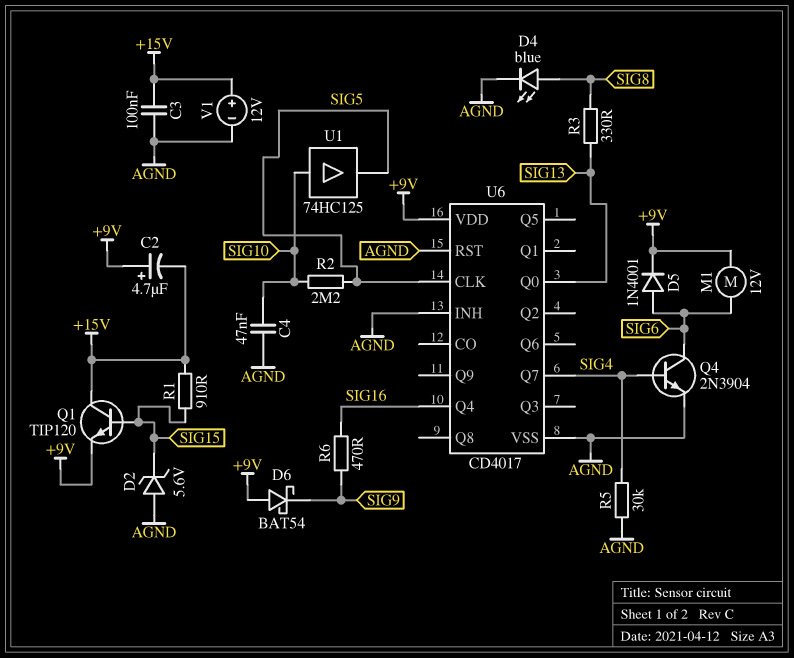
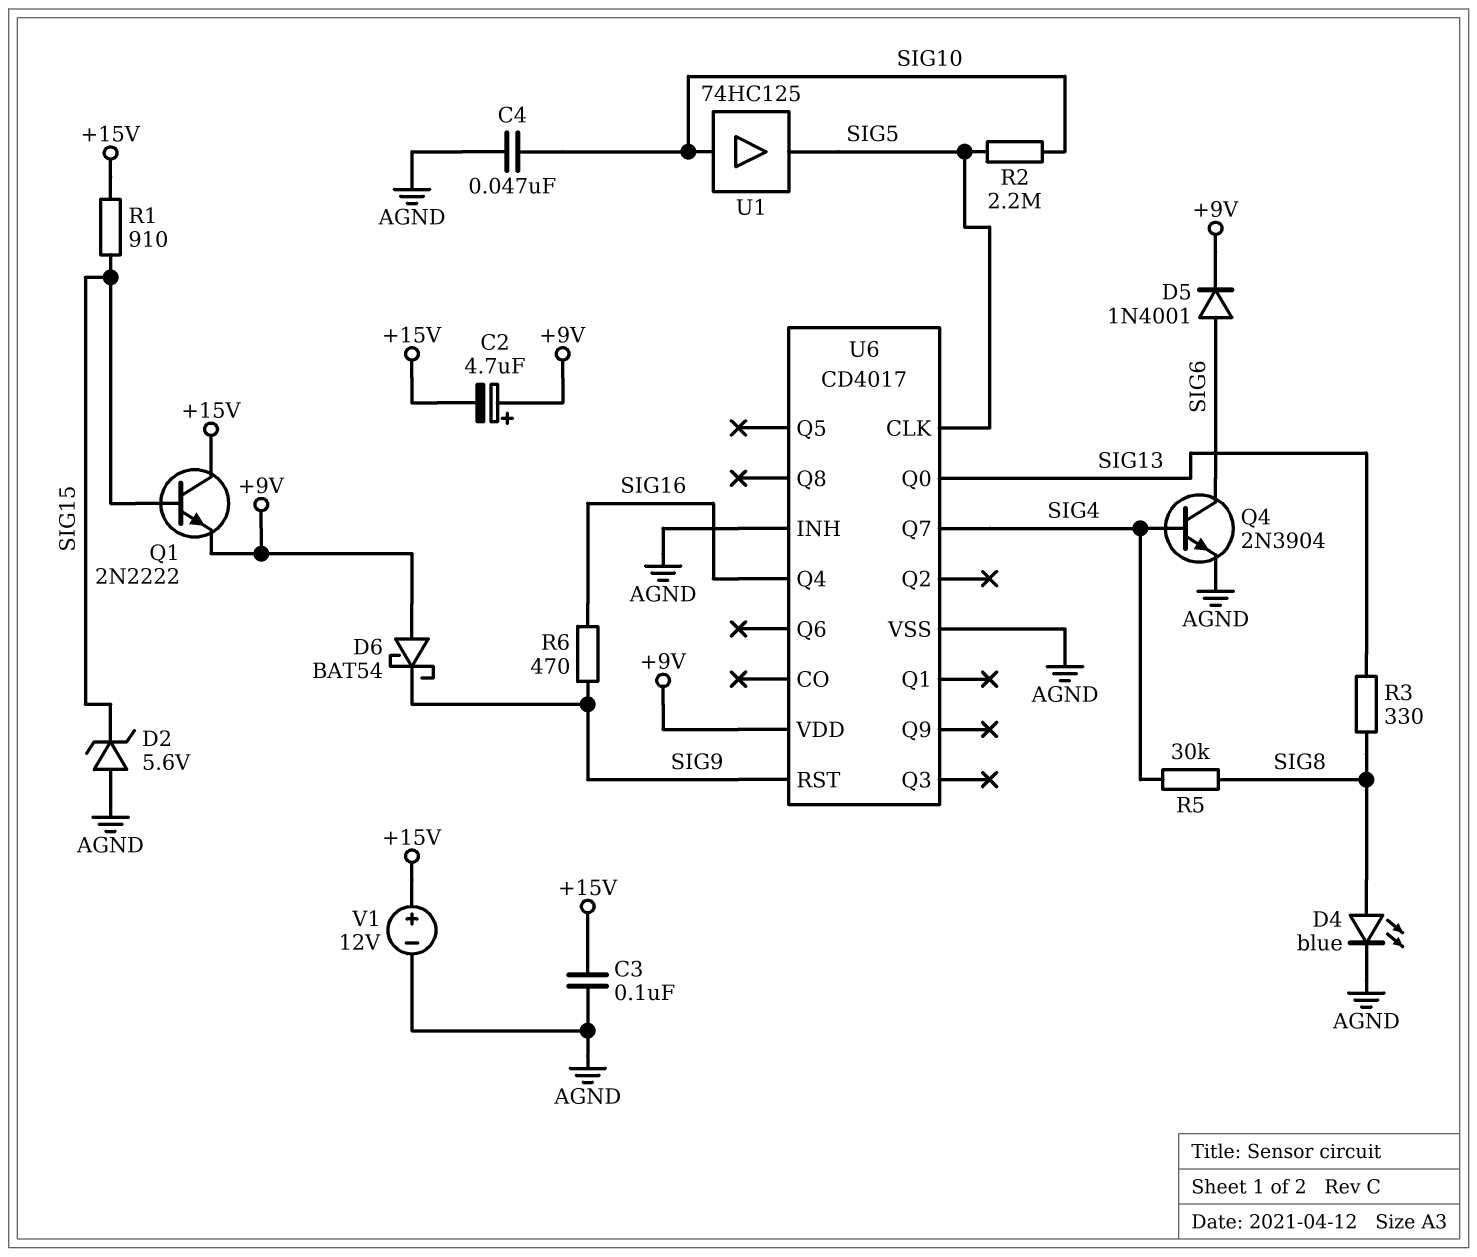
M1: motor 12V (+9V, SIG6) -> none
Q1: NPN TIP120 (B SIG15, C +15V, E +9V) -> NPN 2N2222 (B SIG15, C +15V, E +9V)
R5: 30k (AGND, SIG4) -> 30k (SIG4, SIG8)
U6 pin RST: AGND -> SIG9

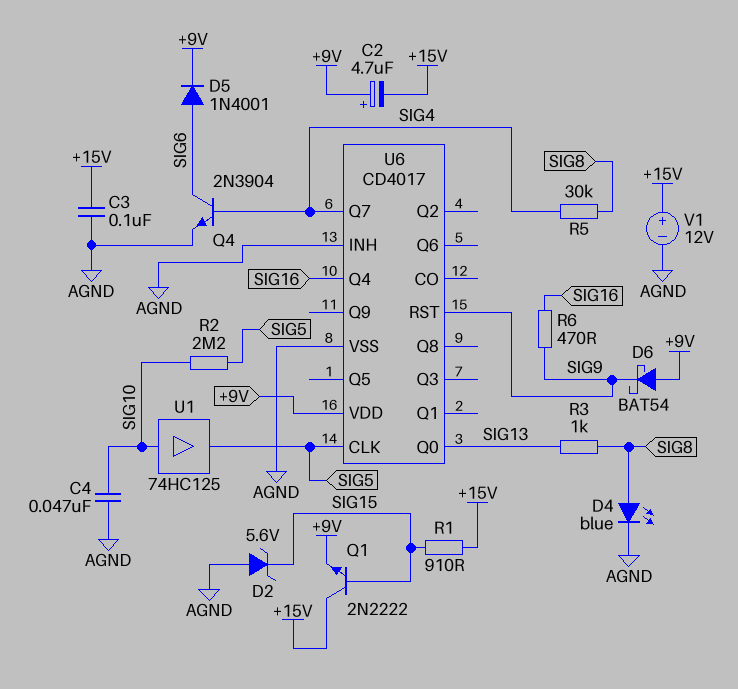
R3: 330 (SIG8, SIG13) -> 1k (SIG8, SIG13)

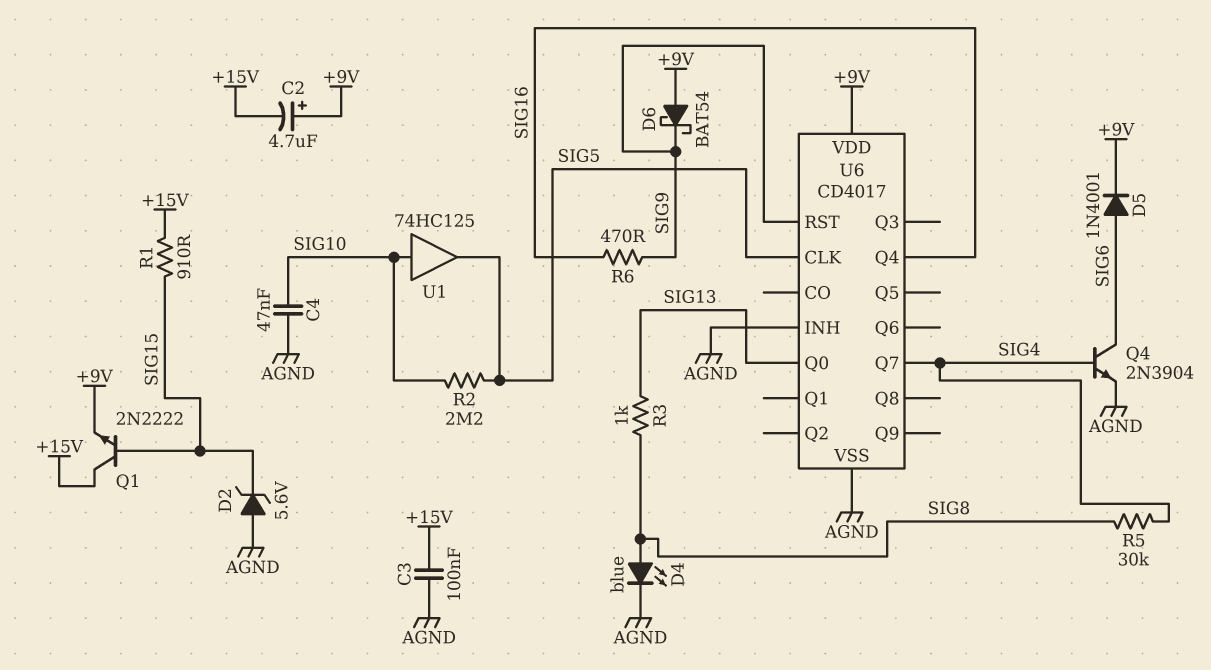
V1: 12V (plus +15V, minus AGND) -> none

